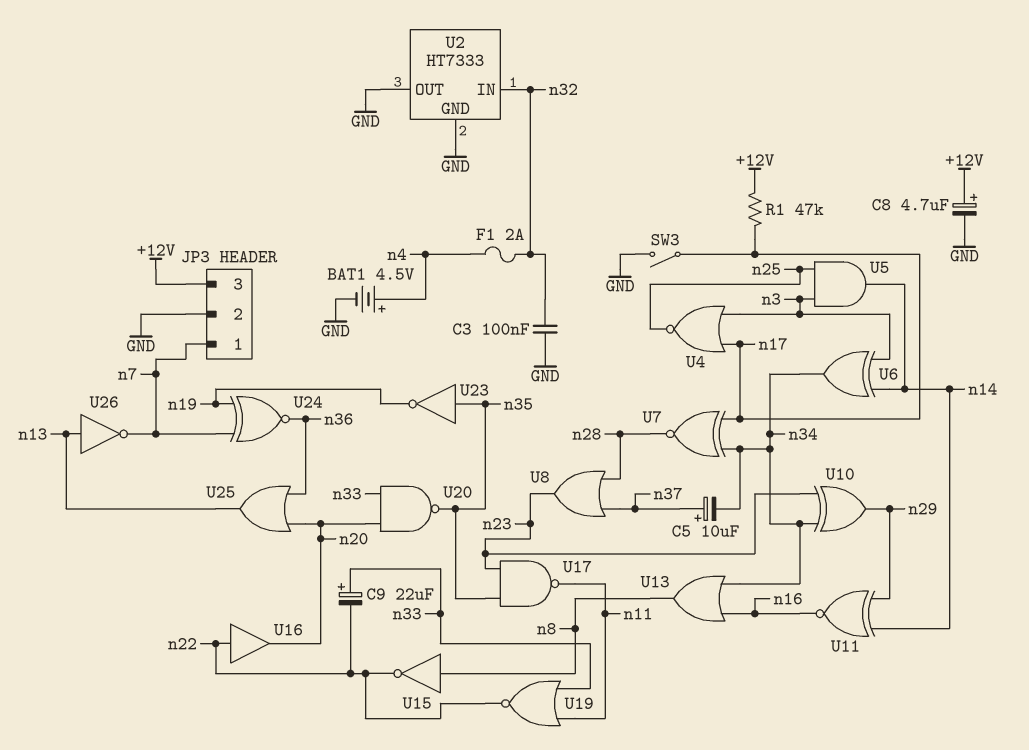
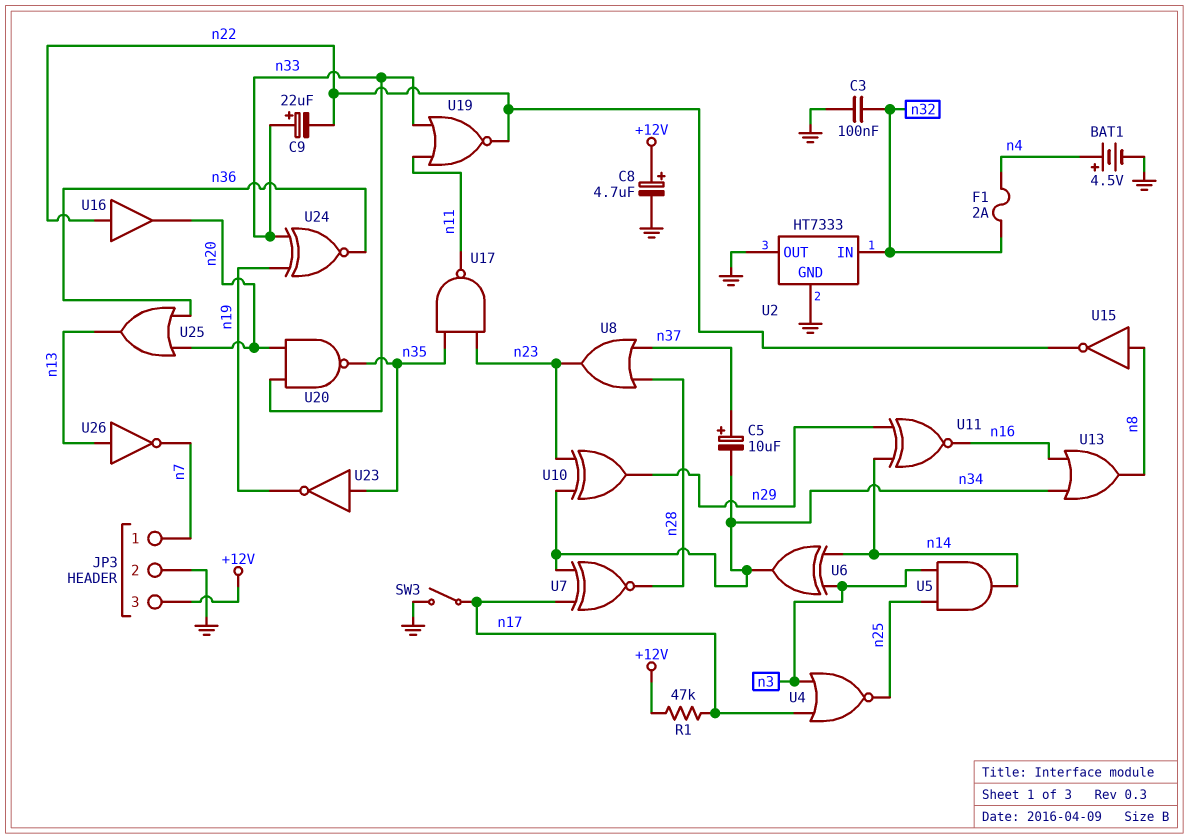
U24: XNOR (in n7, in n19, out n36) -> XNOR (in n19, in n33, out n36)

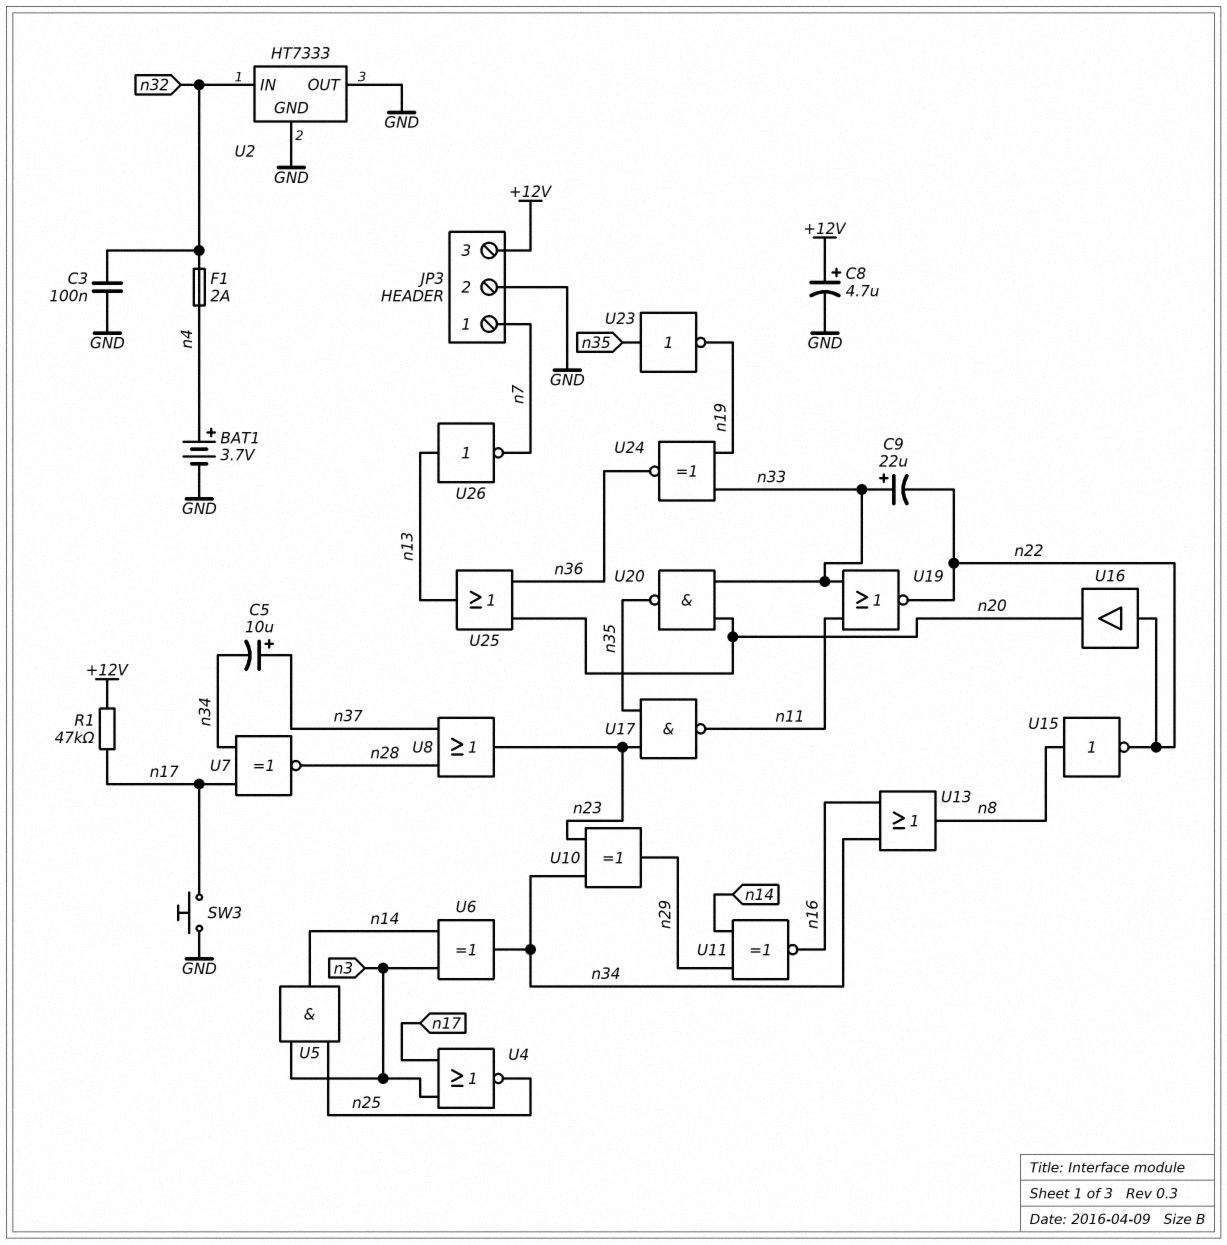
BAT1: 4.5V (plus n4, minus GND) -> 3.7V (plus n4, minus GND)
SW3: switch (GND, n17) -> button (GND, n17)

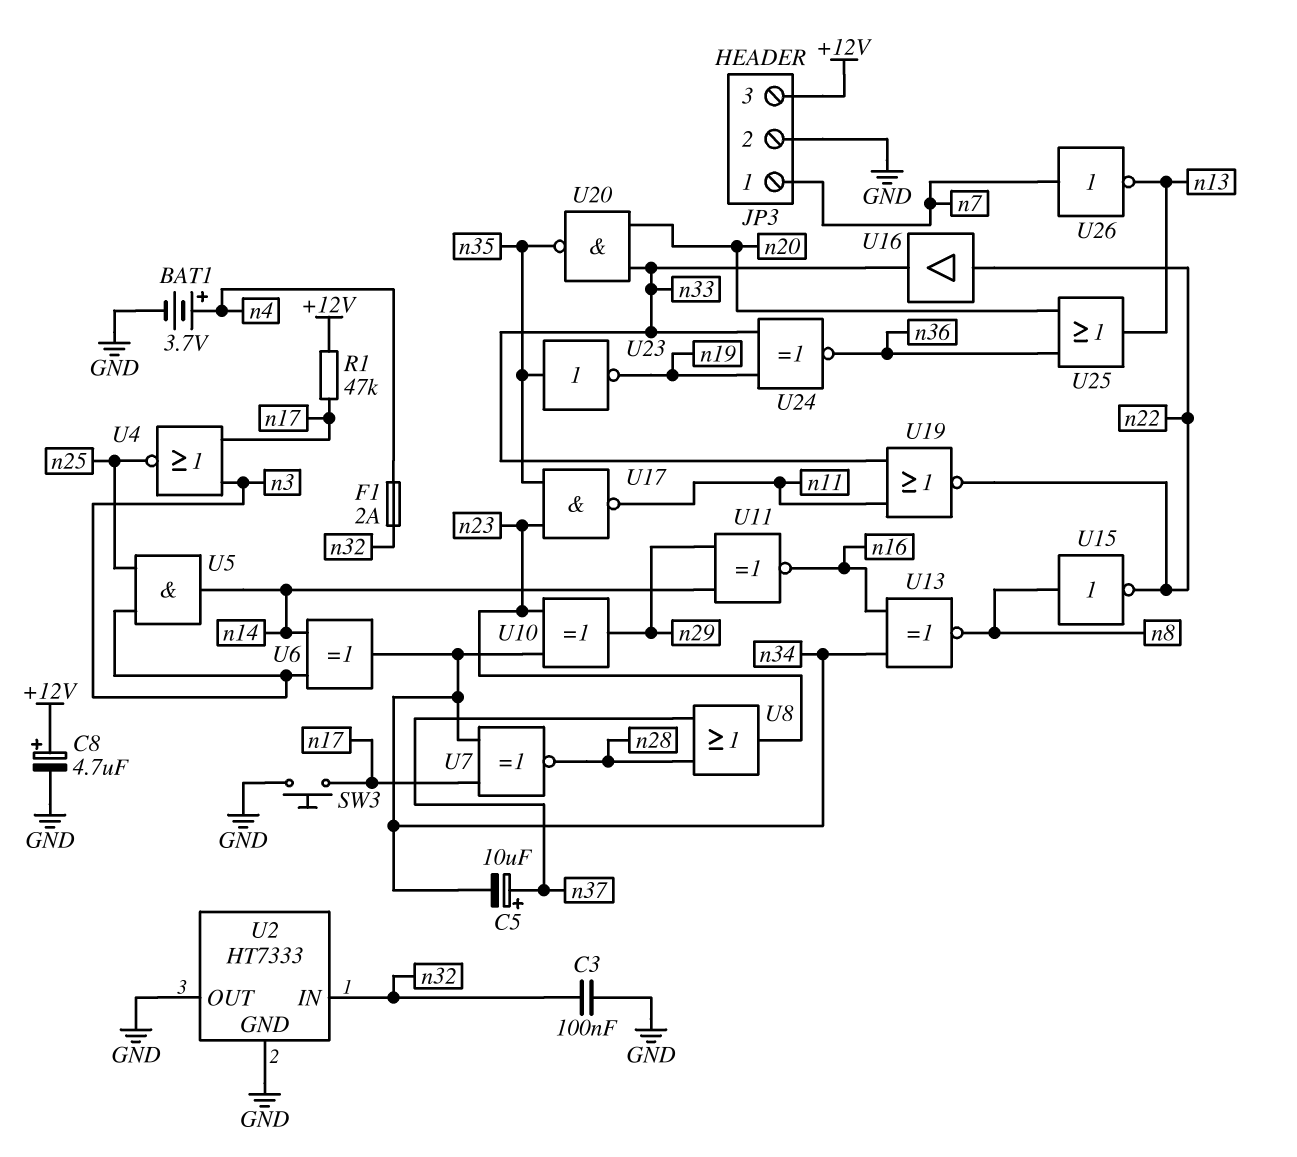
C9: 22uF (plus n33, minus n22) -> none
U13: OR (in n16, in n34, out n8) -> XNOR (in n16, in n34, out n8)
U16: buffer (in n22, out n20) -> buffer (in n22, out n33)
U26: NOT (in n13, out n7) -> NOT (in n7, out n13)

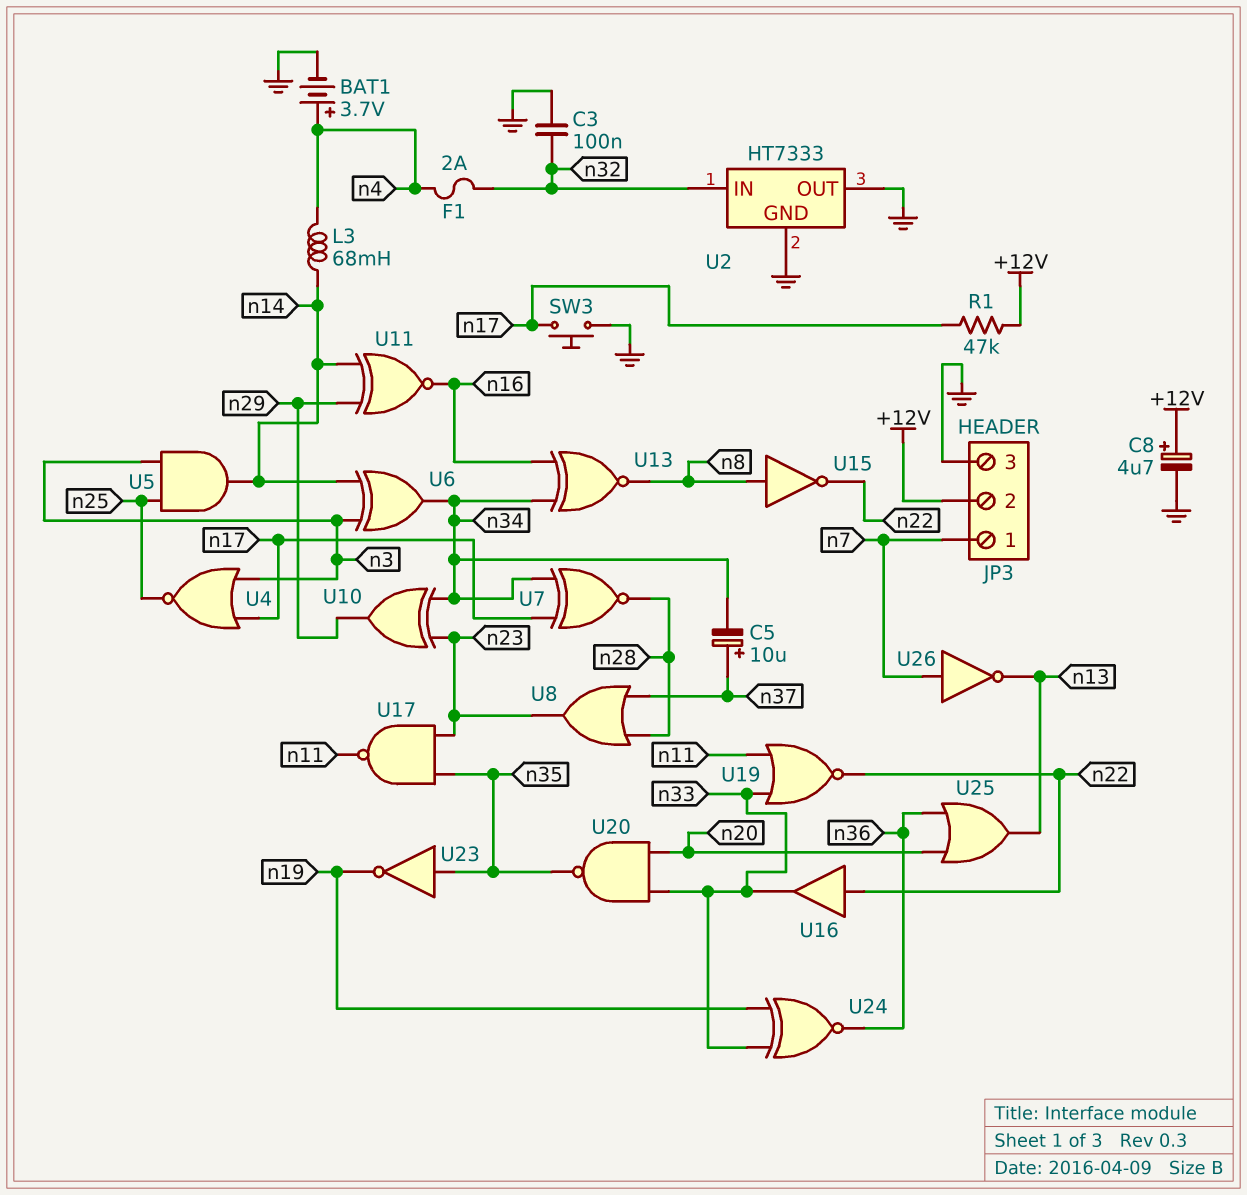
JP3 pin 2: GND -> +12V
JP3 pin 3: +12V -> GND
L3: none -> 68mH (n4, n14)

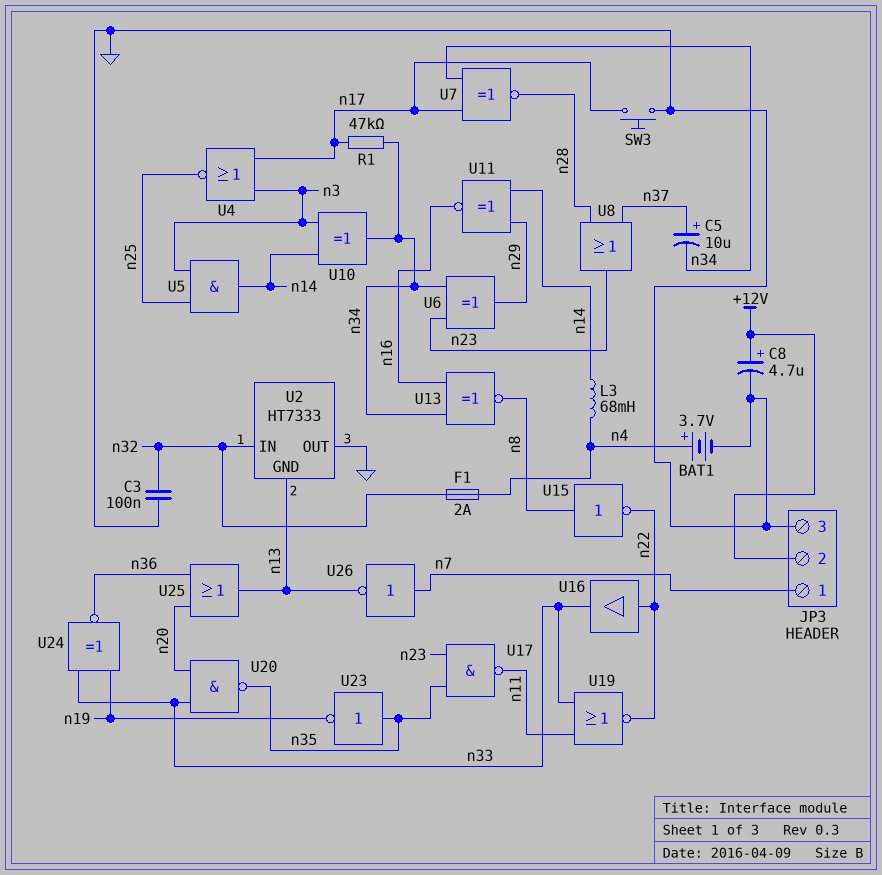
R1: 47k (+12V, n17) -> 47k (n17, n34)
U2 pin GND: GND -> n13
U6: XOR (in n3, in n14, out n34) -> XOR (in n23, in n34, out n29)
U10: XOR (in n23, in n34, out n29) -> XOR (in n3, in n14, out n34)

